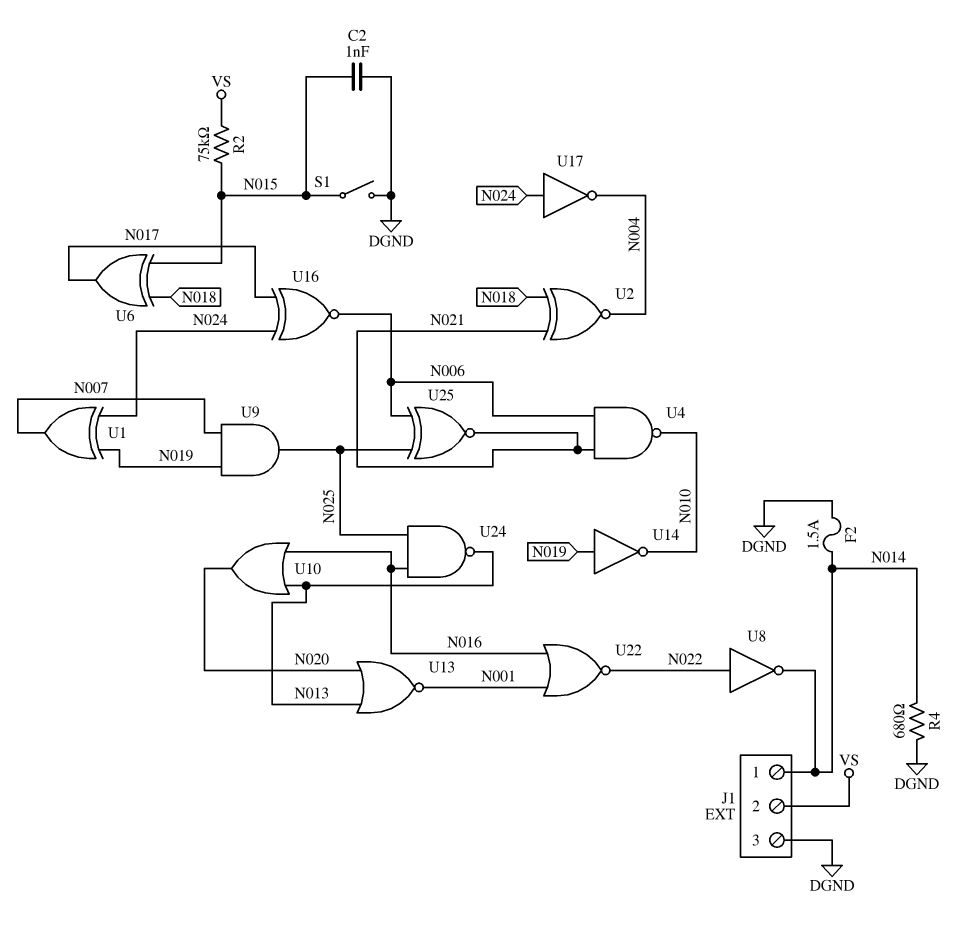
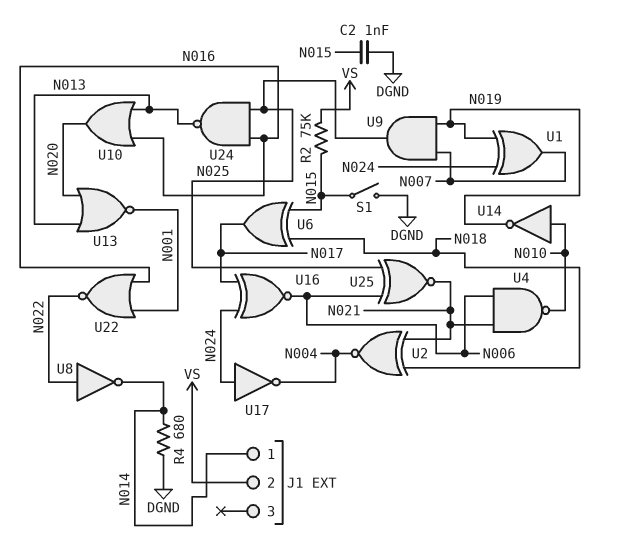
F2: 1.5A (DGND, N014) -> none
J1 pin 3: DGND -> none
U14: NOT (in N019, out N010) -> NOT (in N010, out N019)

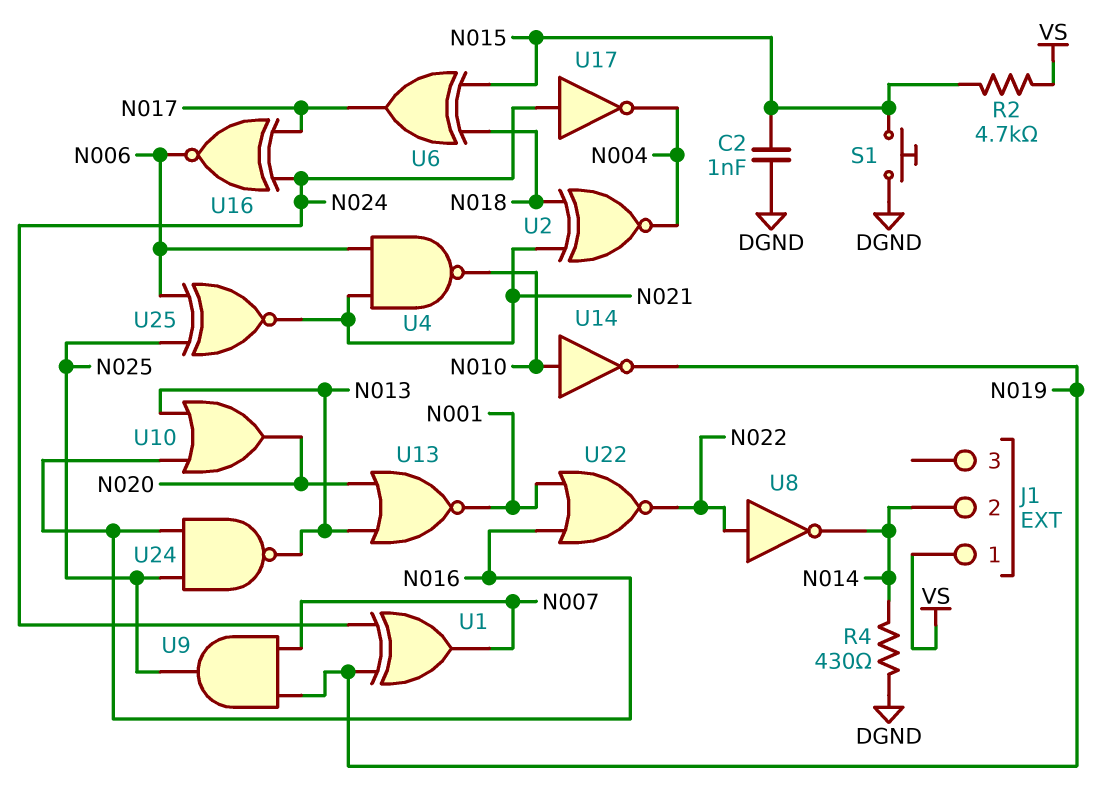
J1 pin 1: N014 -> VS
J1 pin 2: VS -> N014
R2: 75k (N015, VS) -> 4.7k (N015, VS)
R4: 680 (DGND, N014) -> 430 (DGND, N014)
S1: switch (DGND, N015) -> button (DGND, N015)

